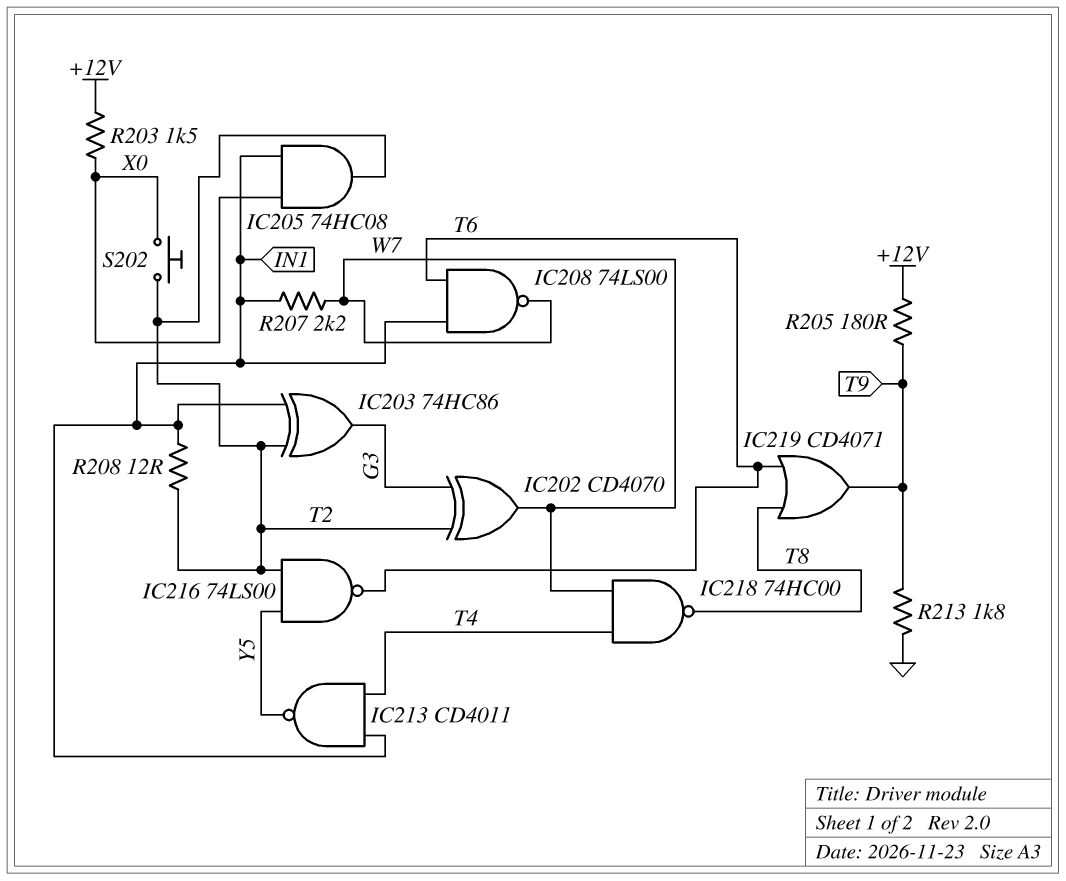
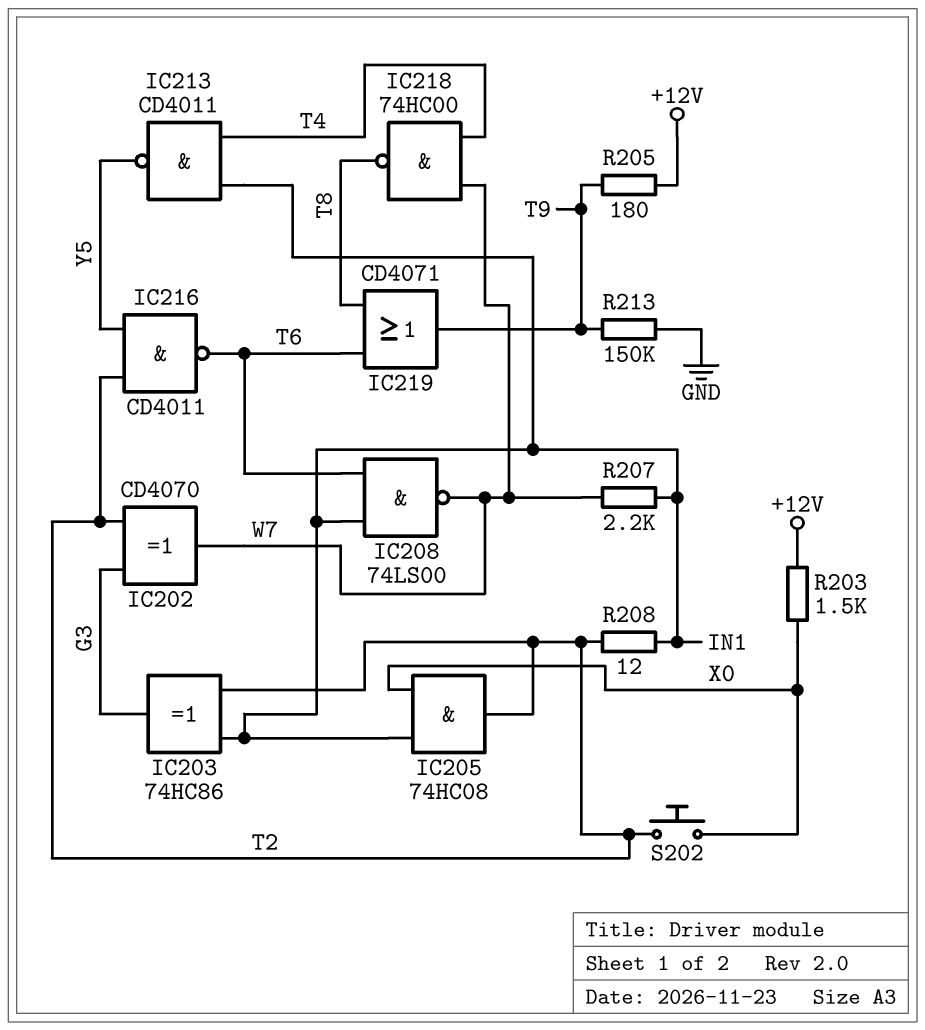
IC216: NAND 74LS00 (in T2, in Y5, out T6) -> NAND CD4011 (in T2, in Y5, out T6)
R213: 1.8k (GND, T9) -> 150k (GND, T9)

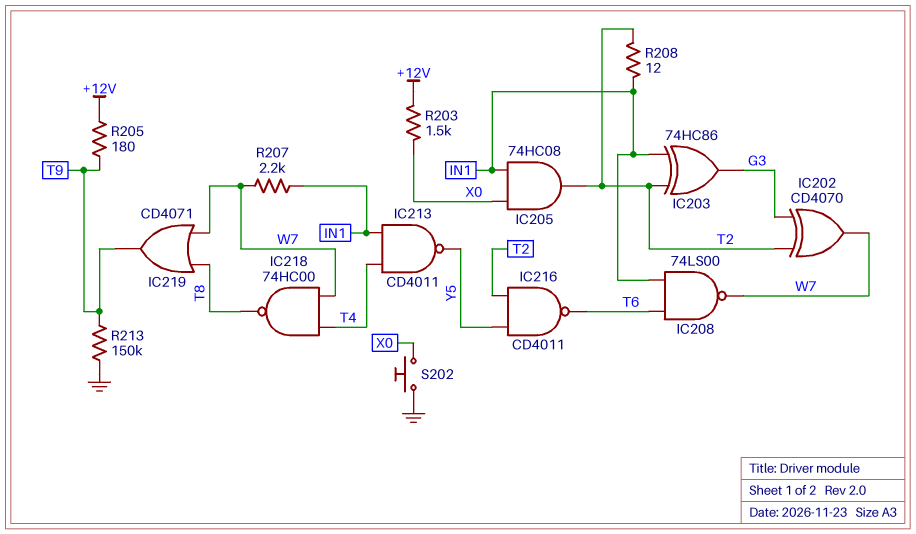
IC219: OR CD4071 (in T6, in T8, out T9) -> OR CD4071 (in T8, in W7, out T9)
S202: button (T2, X0) -> button (GND, X0)

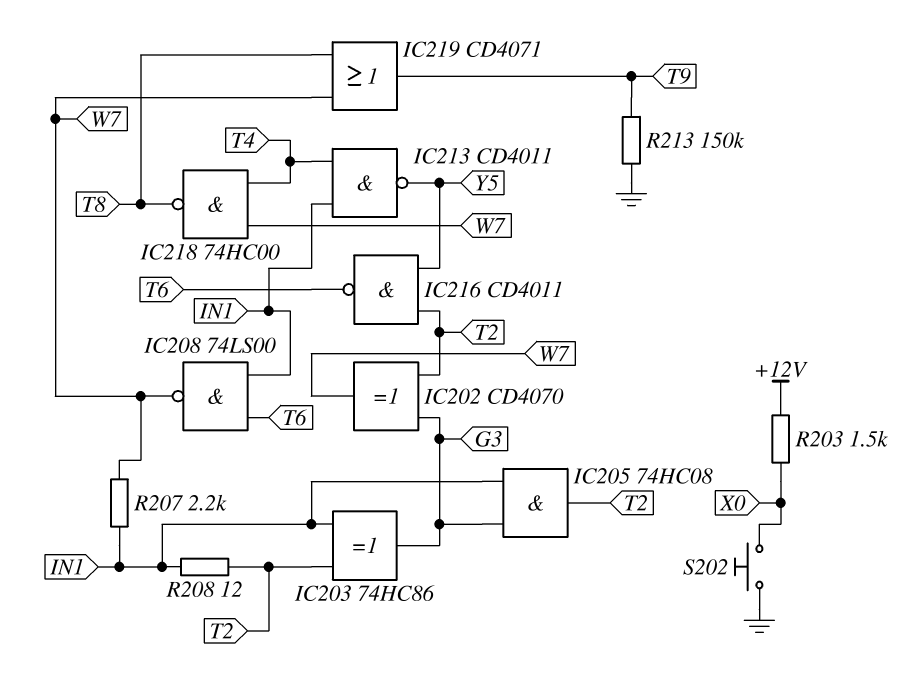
IC205: AND 74HC08 (in IN1, in X0, out T2) -> AND 74HC08 (in G3, in IN1, out T2)
R205: 180 (+12V, T9) -> none

